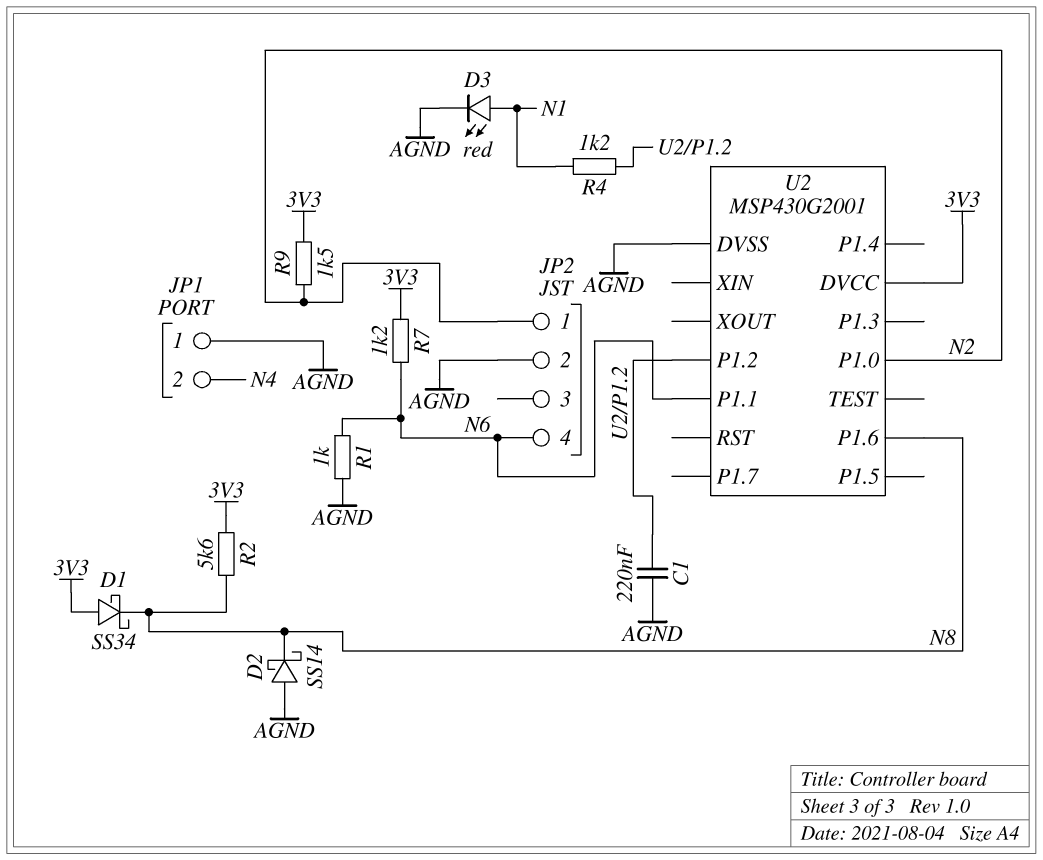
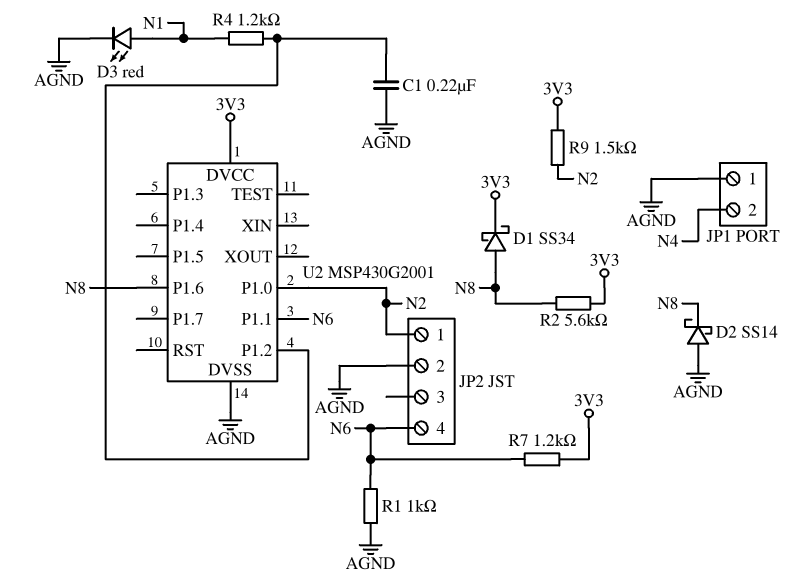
D1: schottky SS34 (A 3V3, K N8) -> schottky SS34 (A N8, K 3V3)

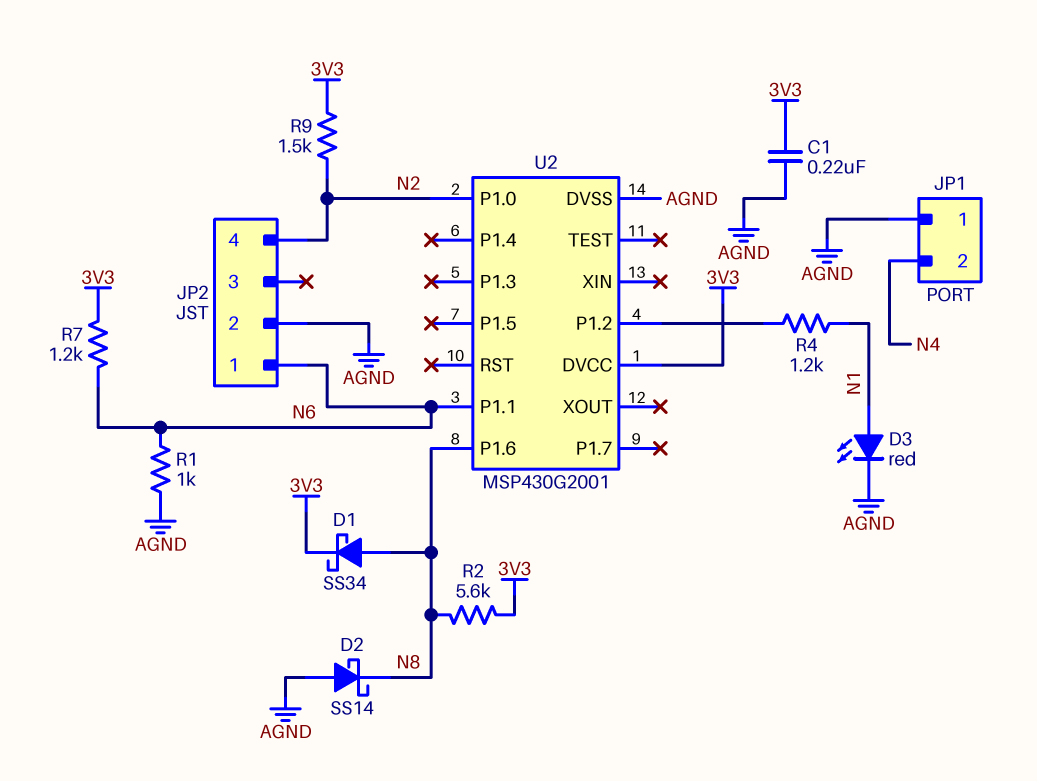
C1: 220nF (AGND, U2/P1.2) -> 220nF (3V3, AGND)
JP2 pin 1: N2 -> N6
JP2 pin 4: N6 -> N2

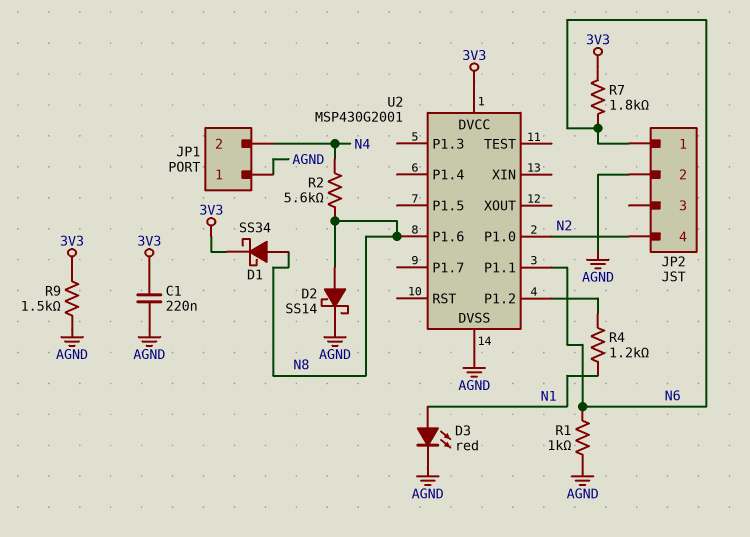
D2: schottky SS14 (A AGND, K N8) -> schottky SS14 (A N8, K AGND)
R2: 5.6k (3V3, N8) -> 5.6k (N4, N8)
R7: 1.2k (3V3, N6) -> 1.8k (3V3, N6)
R9: 1.5k (3V3, N2) -> 1.5k (3V3, AGND)

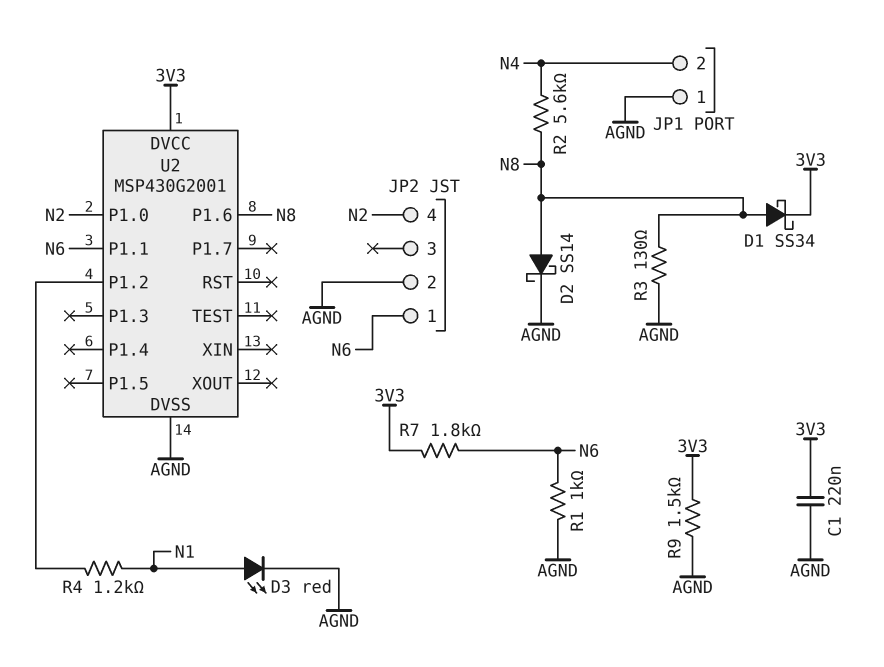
R3: none -> 130 (AGND, N8)

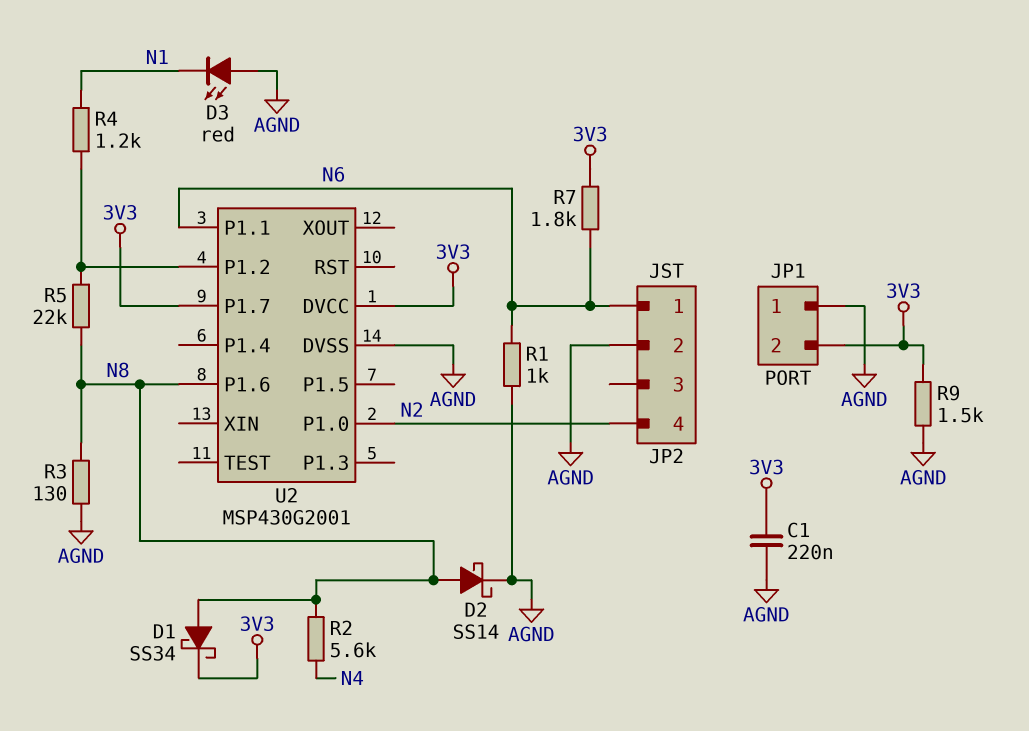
D3: LED red (A N1, K AGND) -> LED red (A AGND, K N1)
JP1 pin 2: N4 -> 3V3
R5: none -> 22k (N8, U2/P1.2)
U2 pin P1.7: none -> 3V3

